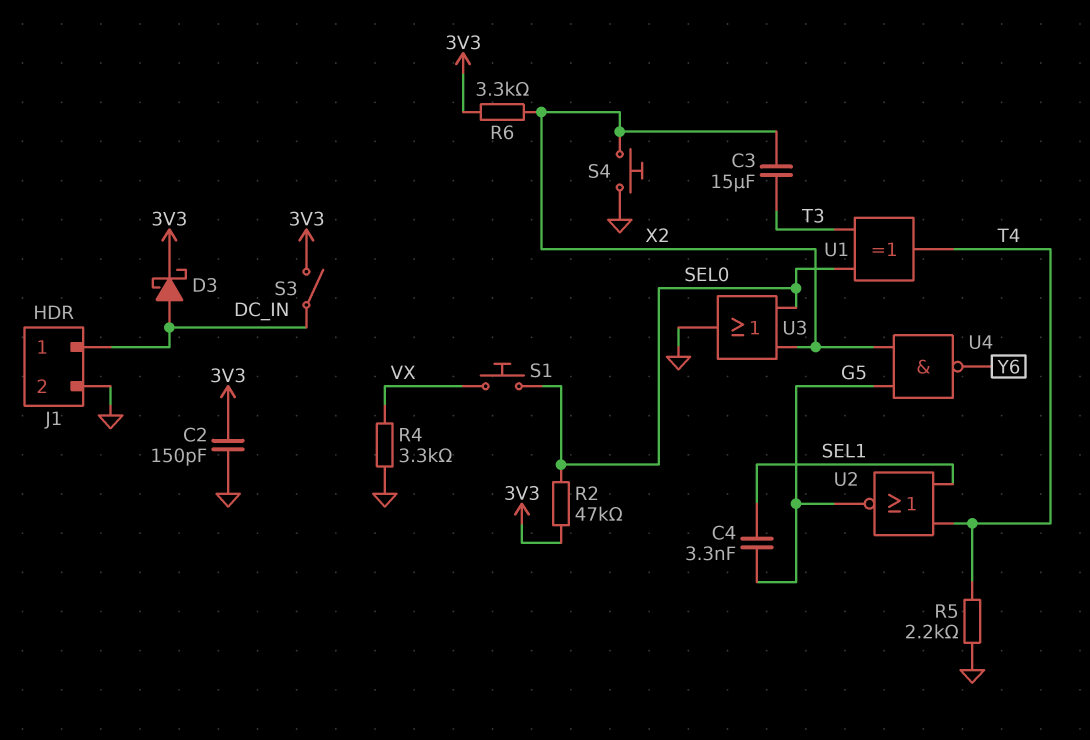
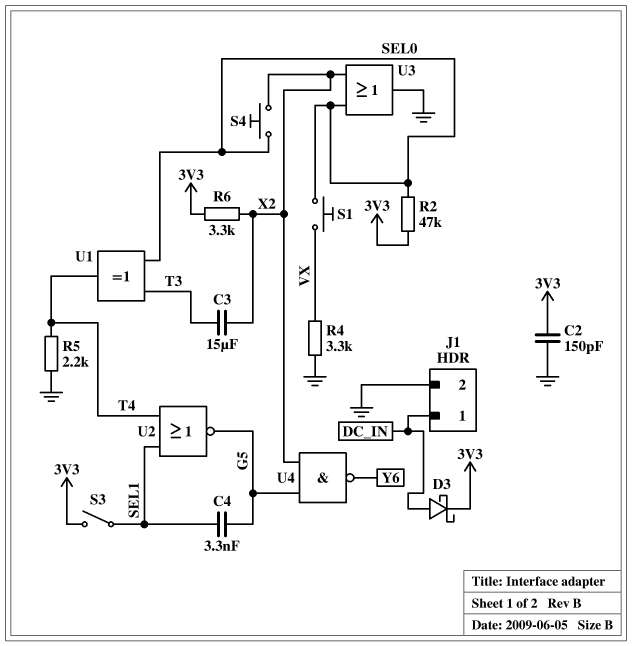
S3: switch (3V3, DC_IN) -> switch (3V3, SEL1)
S4: button (GND, X2) -> button (SEL0, X2)

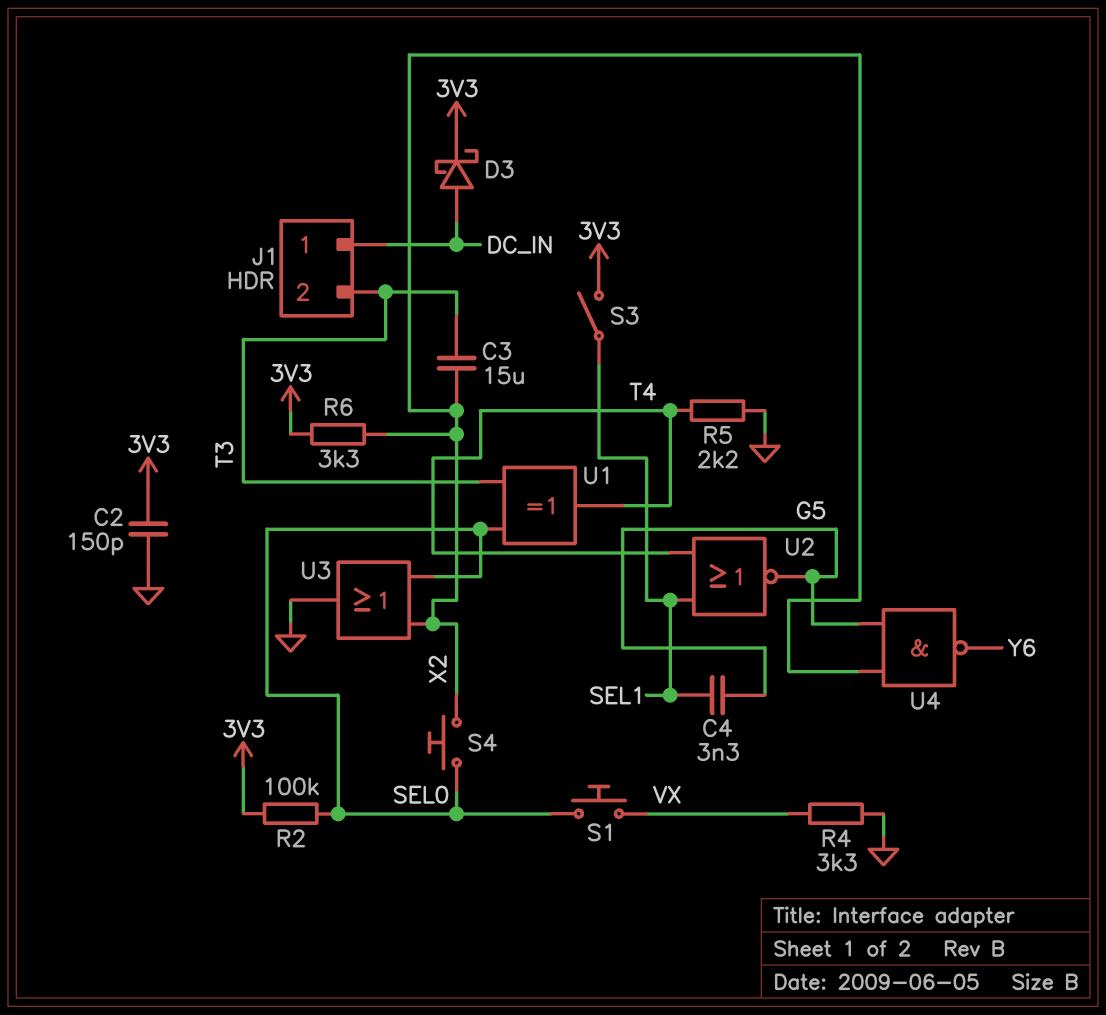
J1 pin 2: GND -> T3
R2: 47k (3V3, SEL0) -> 100k (3V3, SEL0)

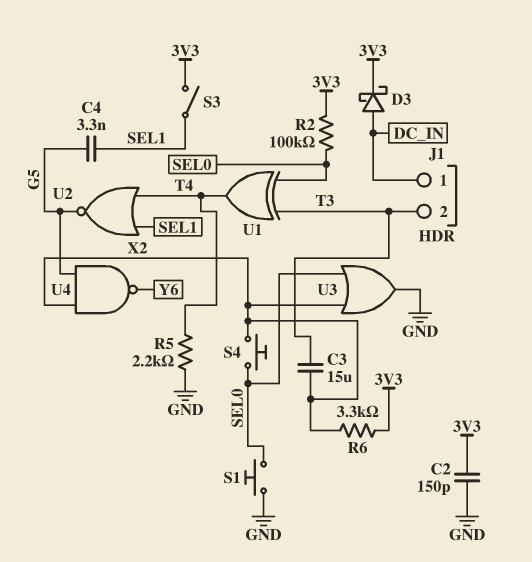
R4: 3.3k (GND, VX) -> none
S1: button (SEL0, VX) -> button (GND, SEL0)

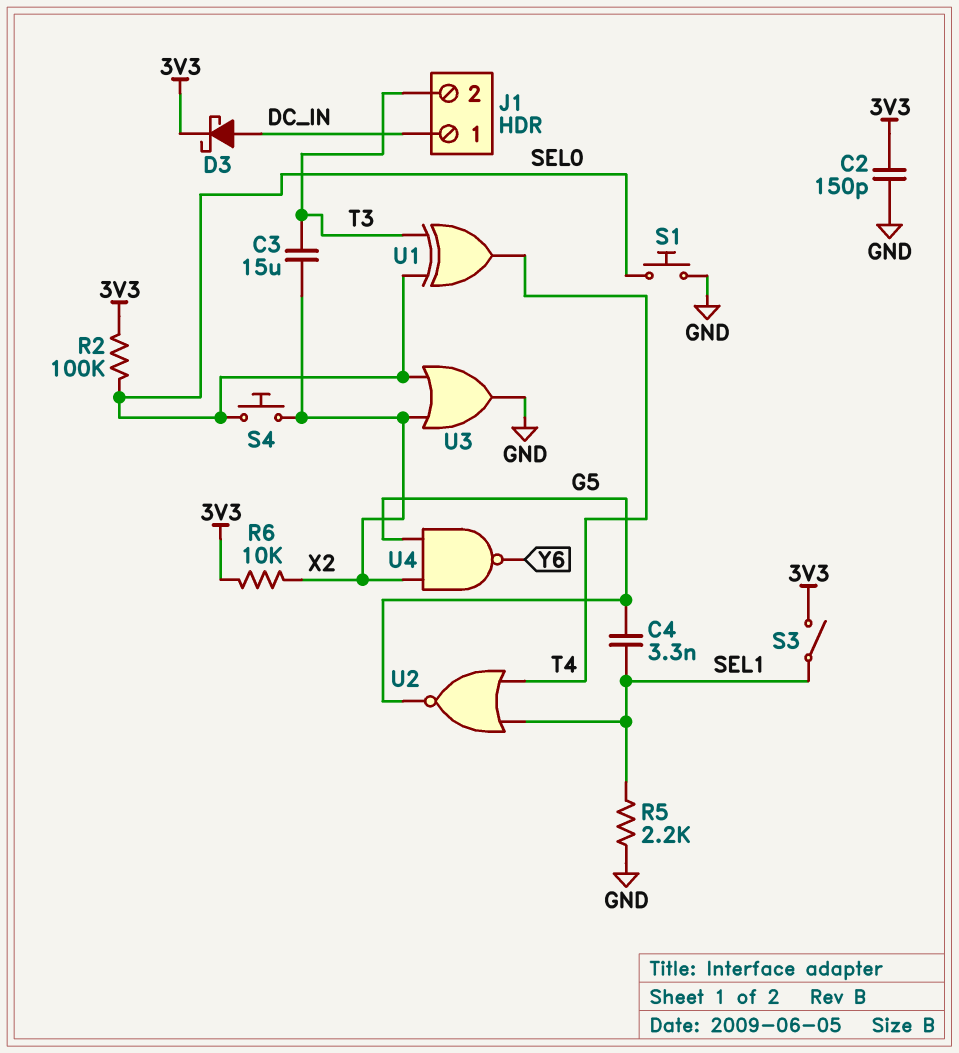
R5: 2.2k (GND, T4) -> 2.2k (GND, SEL1)
R6: 3.3k (3V3, X2) -> 10k (3V3, X2)

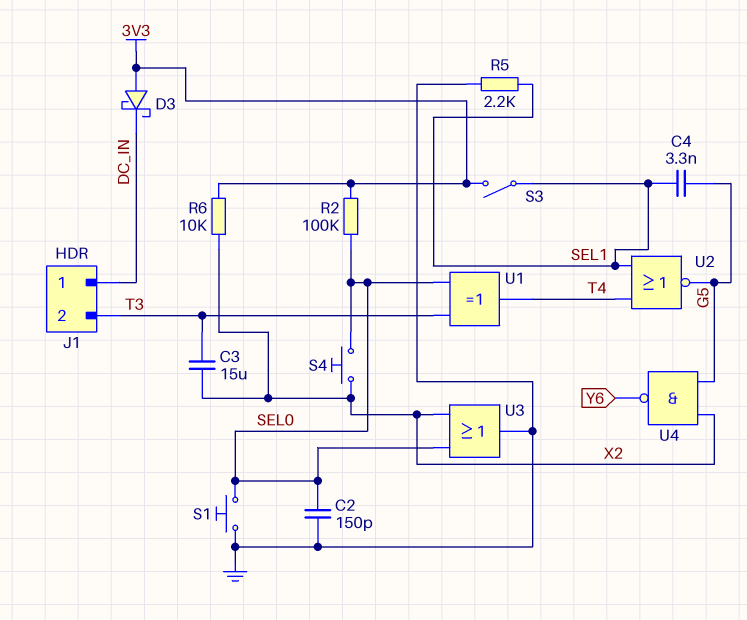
C2: 150pF (3V3, GND) -> 150pF (GND, SEL0)
D3: schottky (A DC_IN, K 3V3) -> schottky (A 3V3, K DC_IN)

